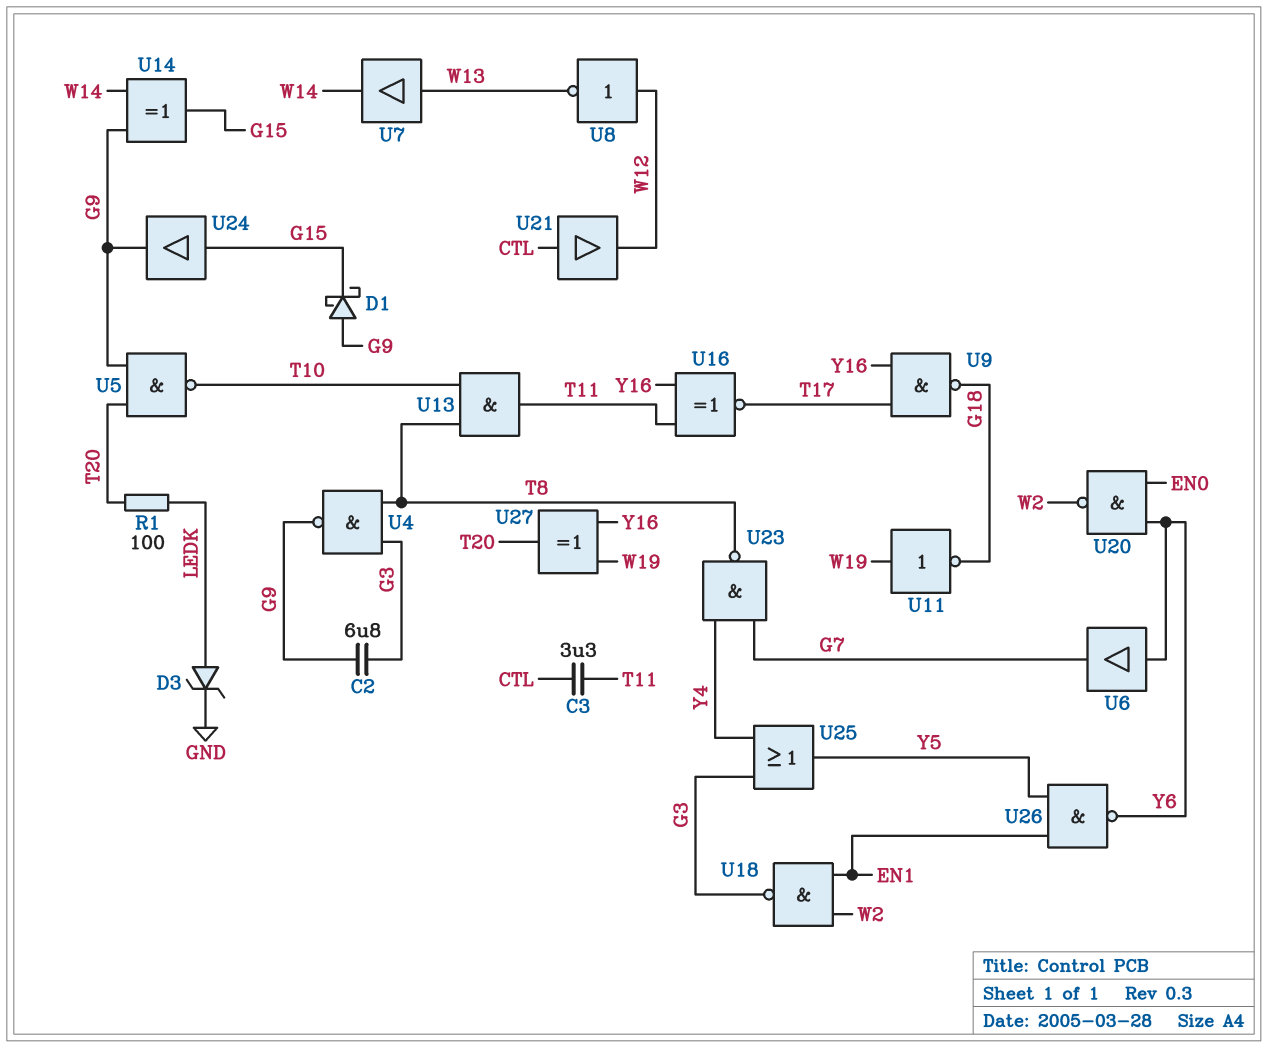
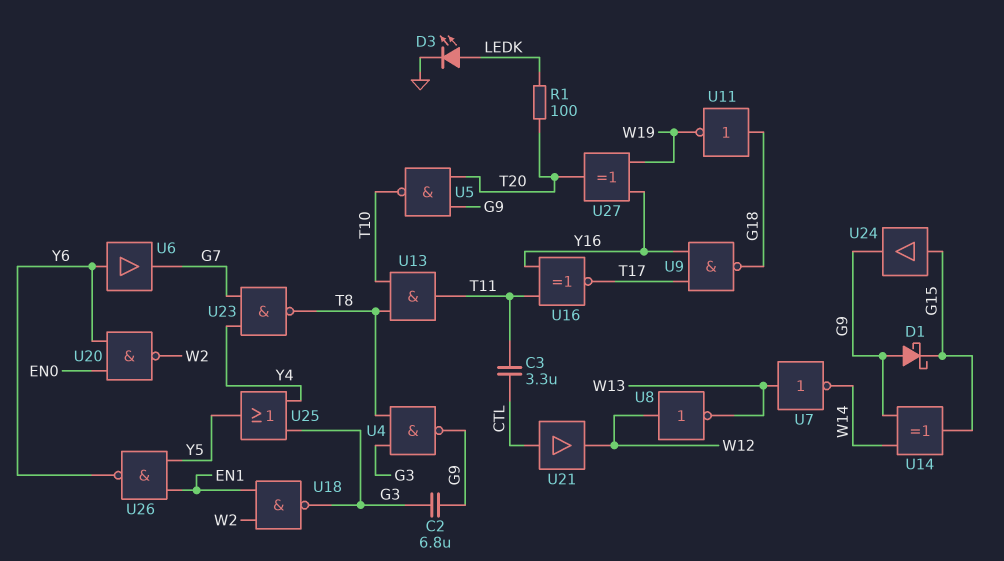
D3: zener (A LEDK, K GND) -> LED (A LEDK, K GND)
U7: buffer (in W13, out W14) -> NOT (in W13, out W14)
U11: NOT (in W19, out G18) -> NOT (in G18, out W19)

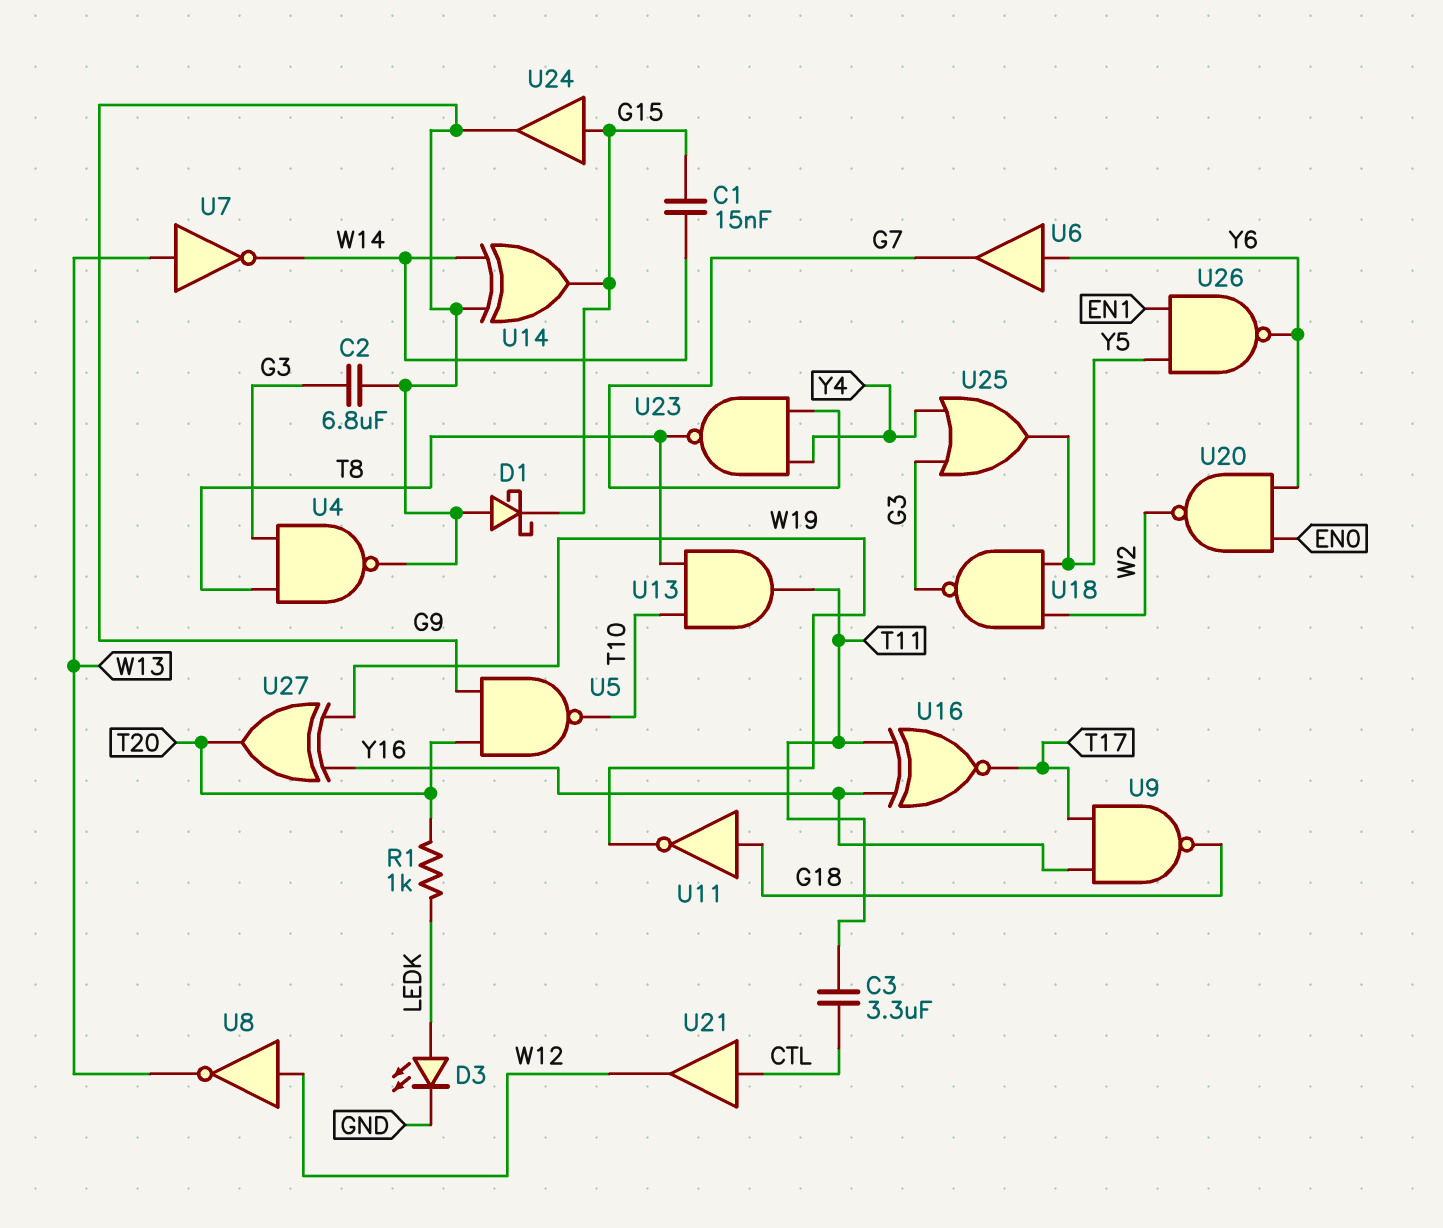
C1: none -> 15nF (G15, W14)
R1: 100 (LEDK, T20) -> 1k (LEDK, T20)
U18: NAND (in EN1, in W2, out G3) -> NAND (in W2, in Y5, out G3)

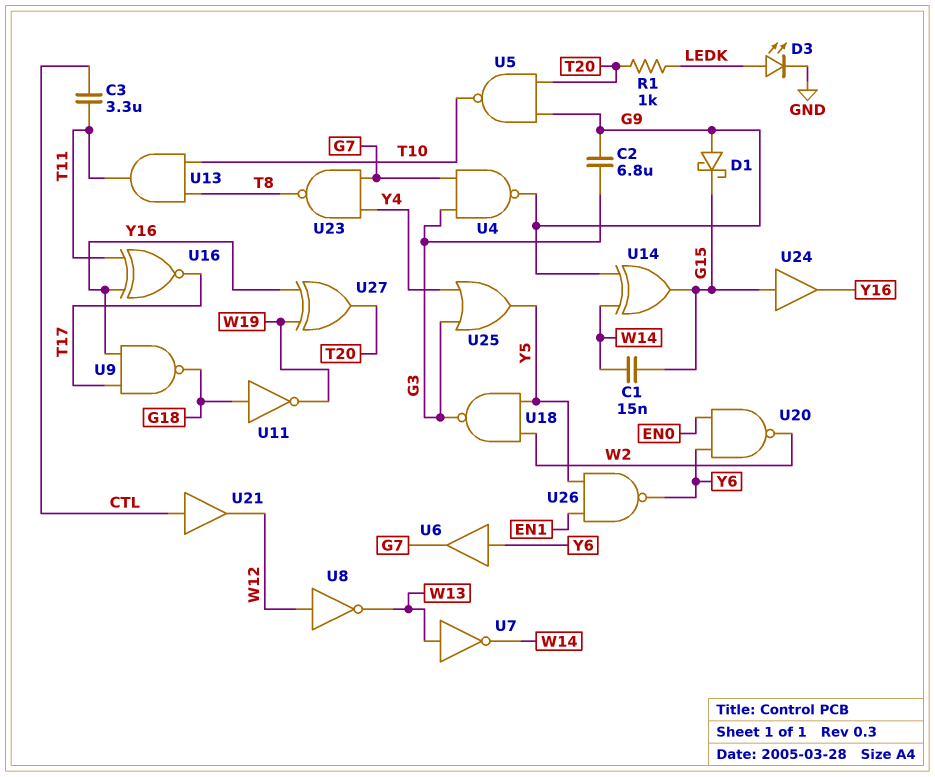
U4: NAND (in G3, in T8, out G9) -> NAND (in G3, in G7, out G9)
U24: buffer (in G15, out G9) -> buffer (in G15, out Y16)

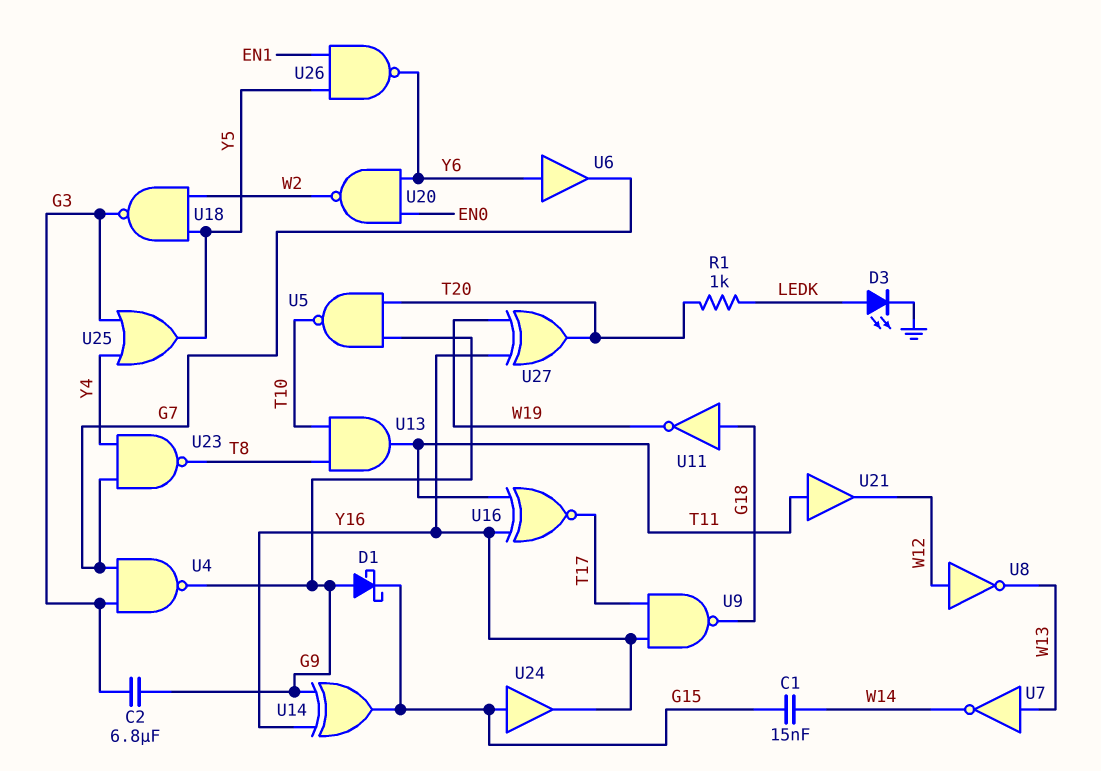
C3: 3.3uF (CTL, T11) -> none
U14: XOR (in G9, in W14, out G15) -> XOR (in G9, in Y16, out G15)
U21: buffer (in CTL, out W12) -> buffer (in T11, out W12)

